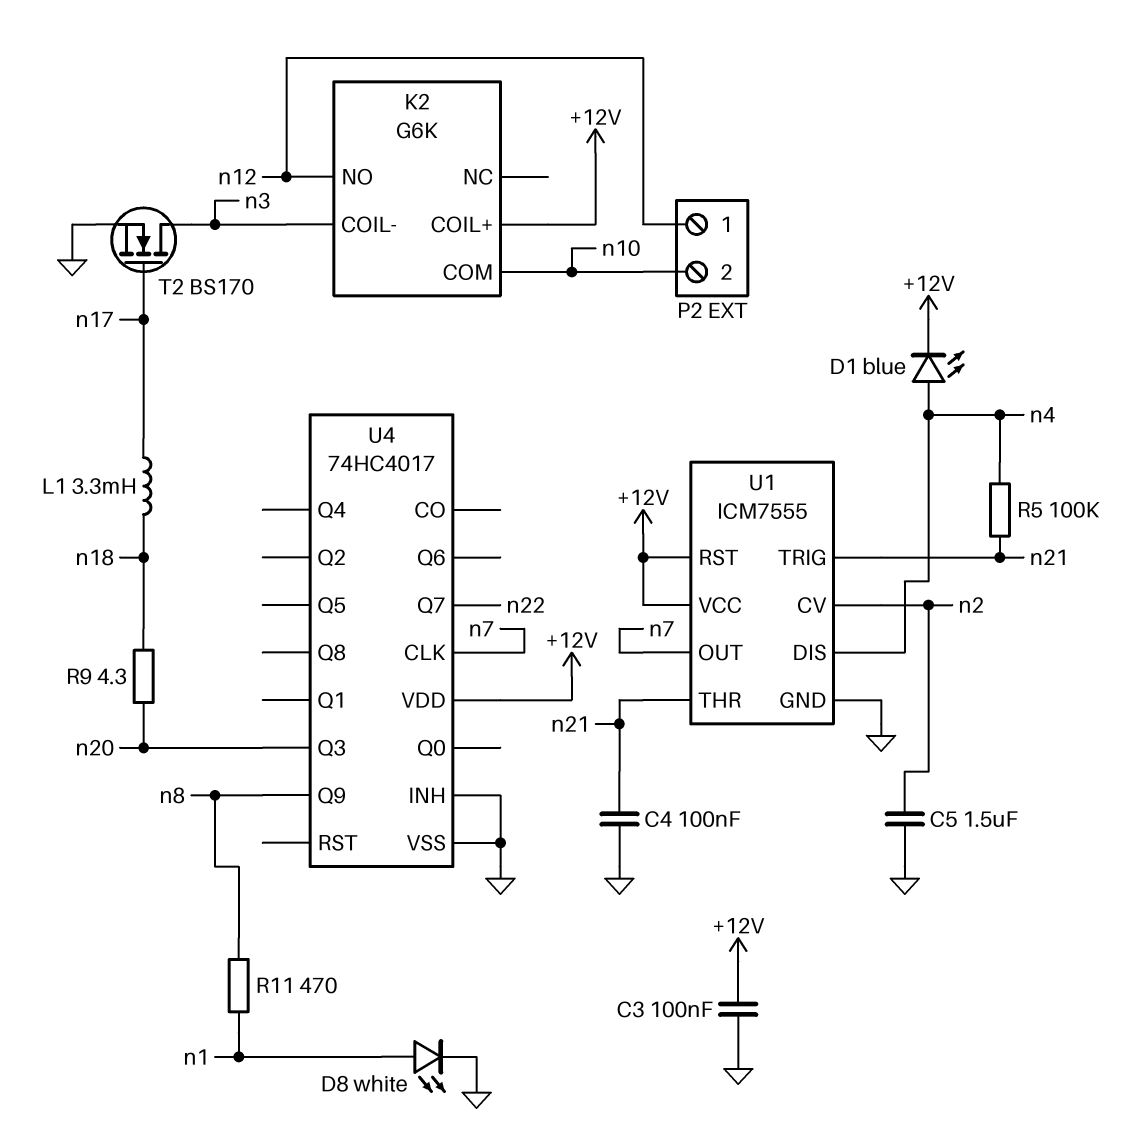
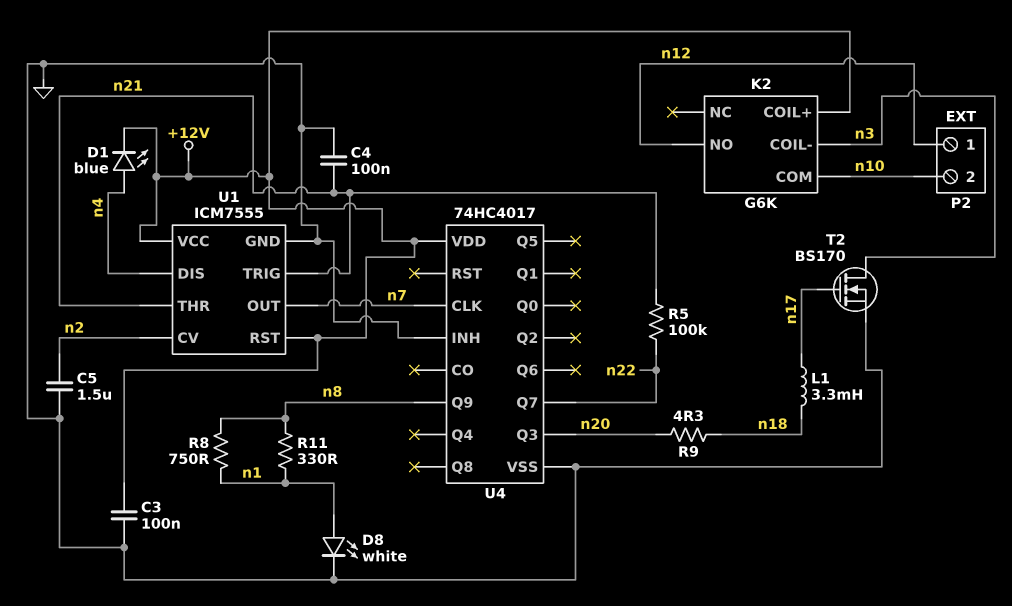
R5: 100k (n4, n21) -> 100k (n21, n22)
R8: none -> 750 (n1, n8)
R11: 470 (n1, n8) -> 330 (n1, n8)

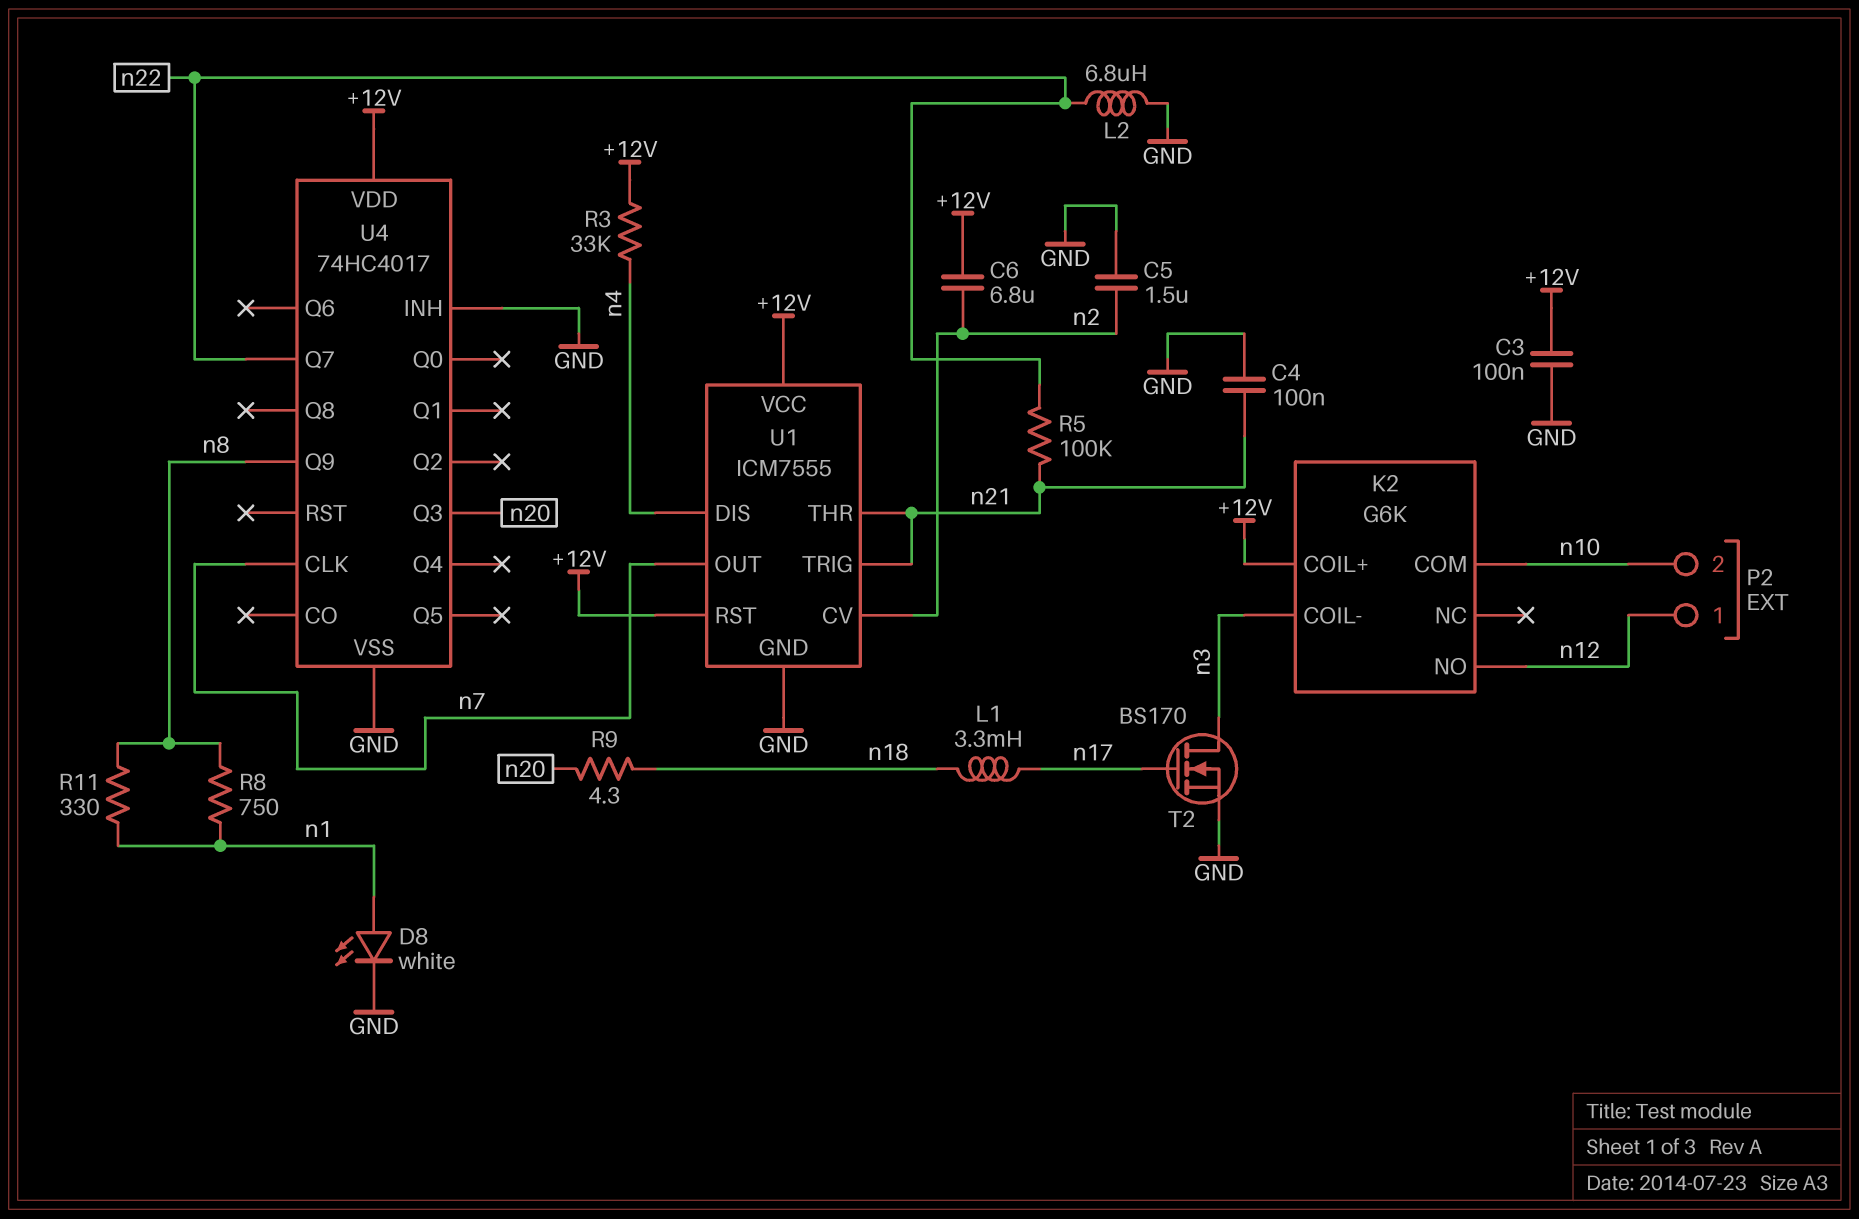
C6: none -> 6.8uF (+12V, n2)
D1: LED blue (A n4, K +12V) -> none
L2: none -> 6.8uH (GND, n22)
R3: none -> 33k (+12V, n4)

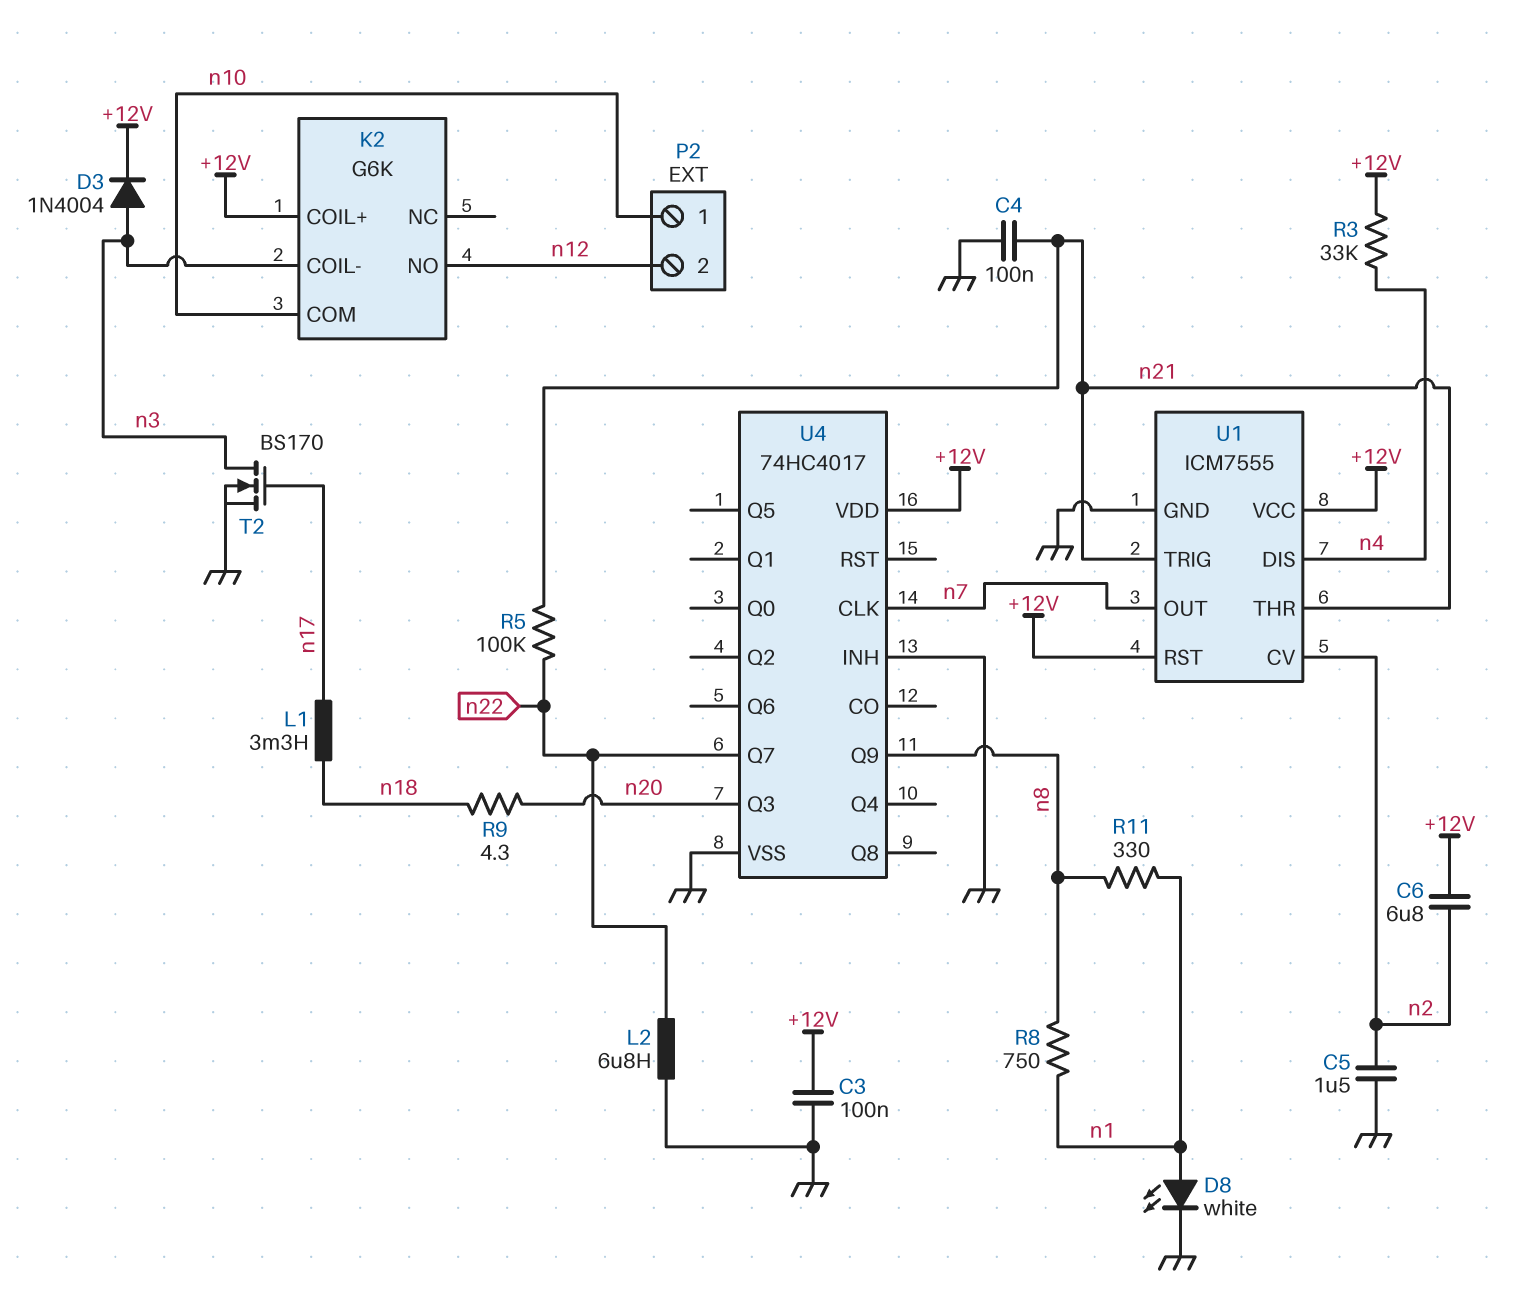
D3: none -> diode 1N4004 (A n3, K +12V)
P2 pin 1: n12 -> n10
P2 pin 2: n10 -> n12

